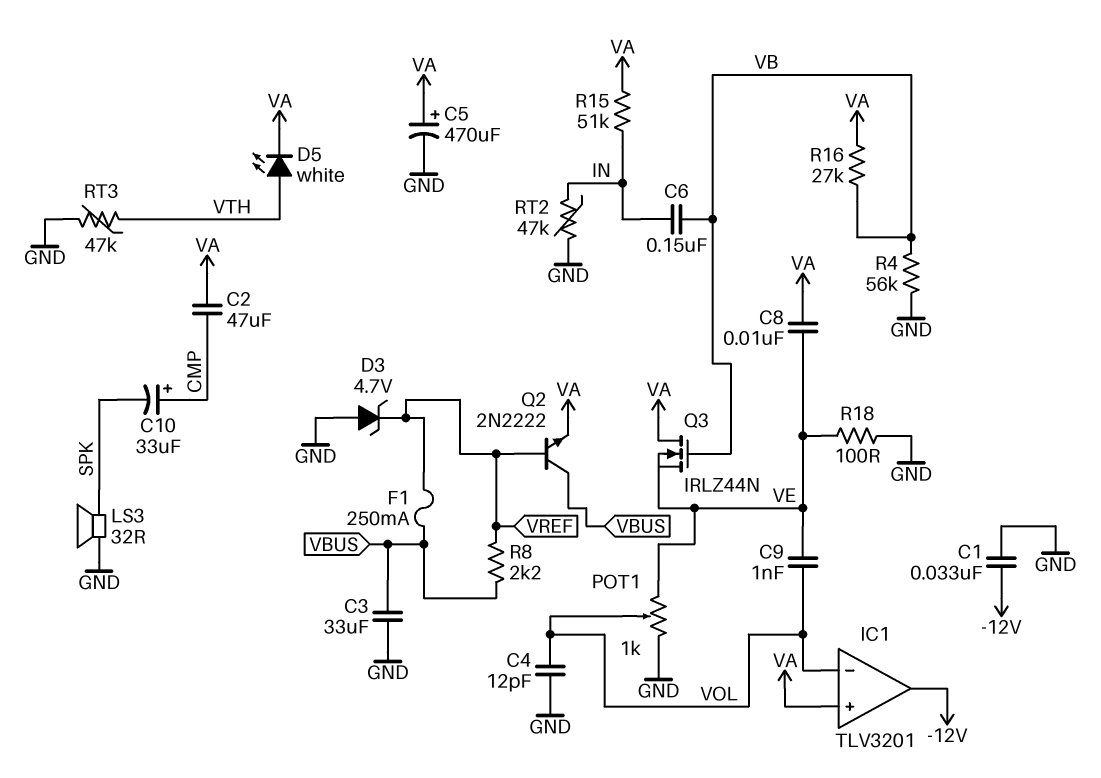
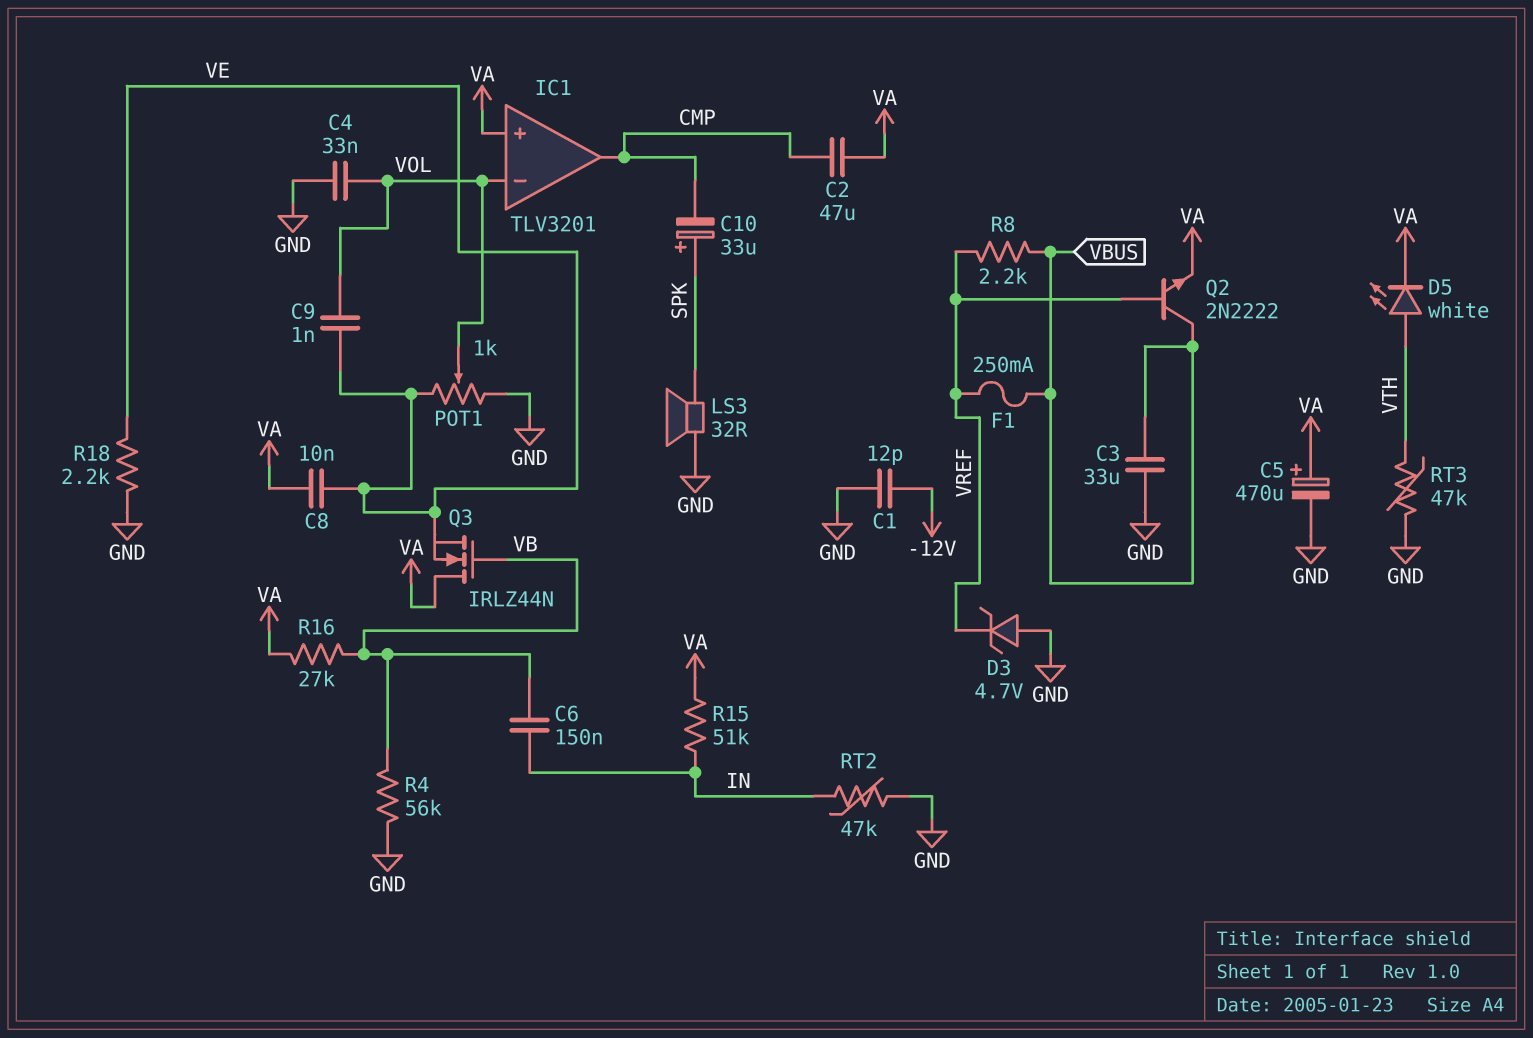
C1: 33nF (-12V, GND) -> 12pF (-12V, GND)
C4: 12pF (GND, VOL) -> 33nF (GND, VOL)
C10: 33uF (plus CMP, minus SPK) -> 33uF (plus SPK, minus CMP)
IC1 pin out: -12V -> CMP
R18: 100 (GND, VE) -> 2.2k (GND, VE)

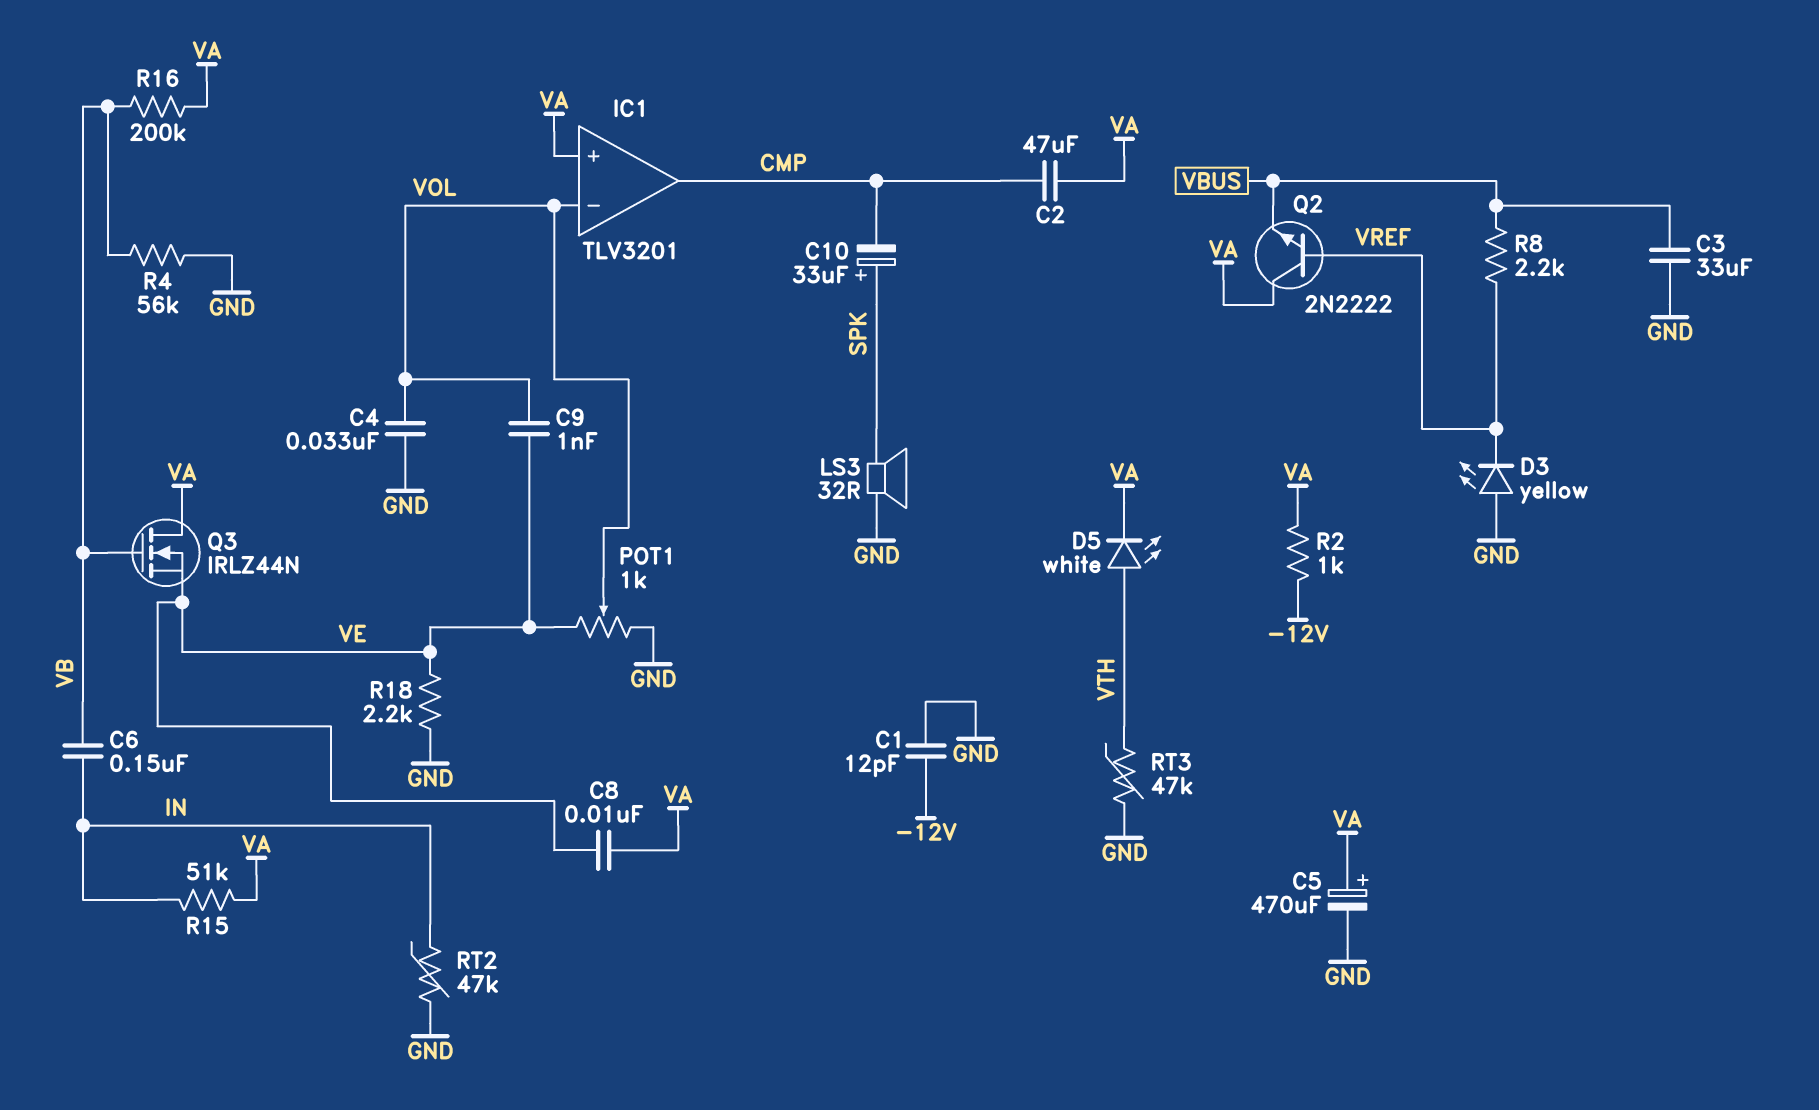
D3: zener 4.7V (A GND, K VREF) -> LED yellow (A GND, K VREF)
F1: 250mA (VBUS, VREF) -> none
Q2: NPN 2N2222 (B VREF, C VBUS, E VA) -> NPN 2N2222 (B VREF, C VA, E VBUS)
R2: none -> 1k (-12V, VA)
R16: 27k (VA, VB) -> 200k (VA, VB)

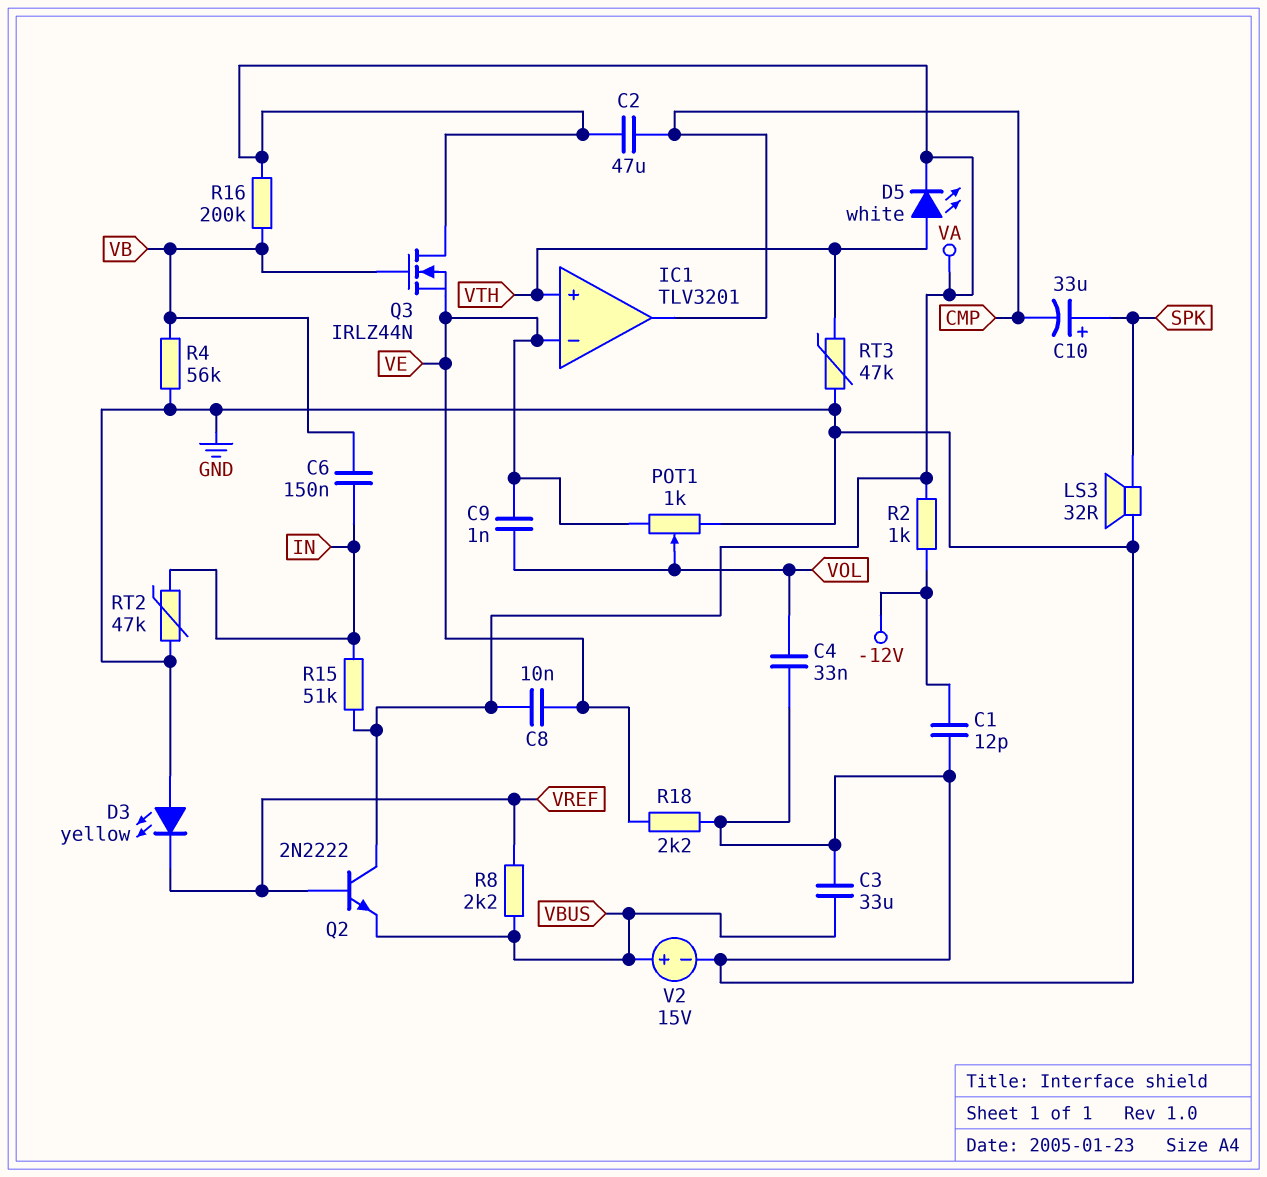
C5: 470uF (plus VA, minus GND) -> none
IC1 pin in+: VA -> VTH
IC1 pin in-: VOL -> VE
V2: none -> 15V (plus VBUS, minus GND)

